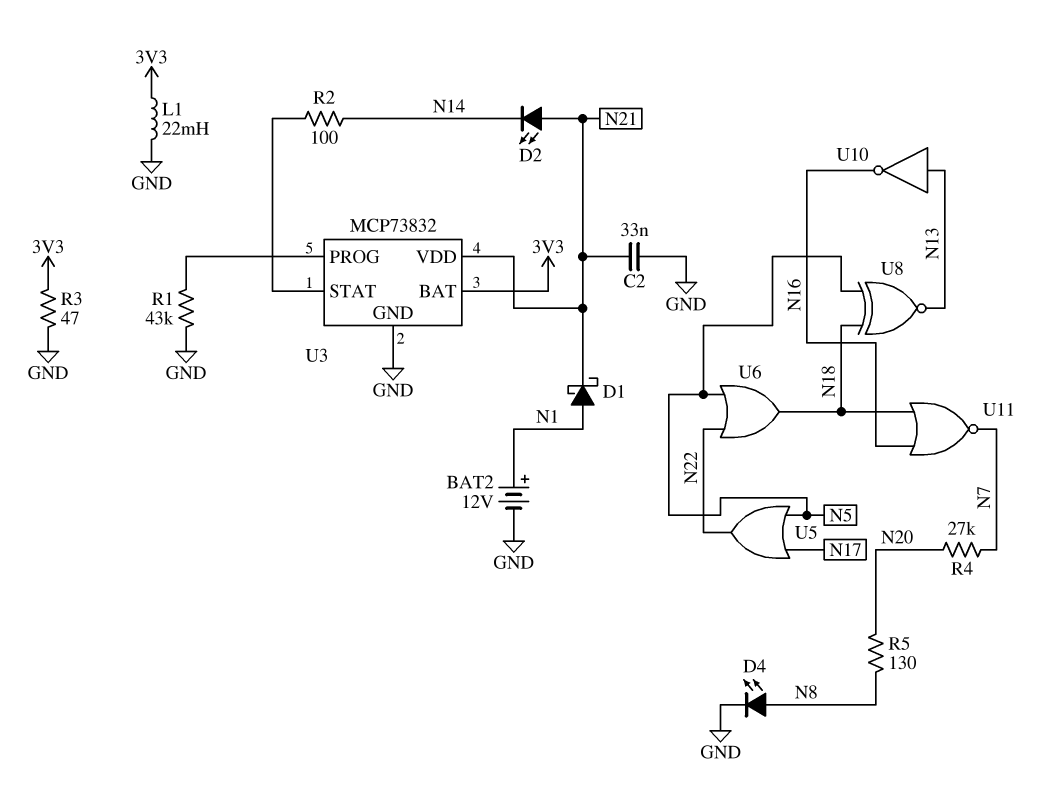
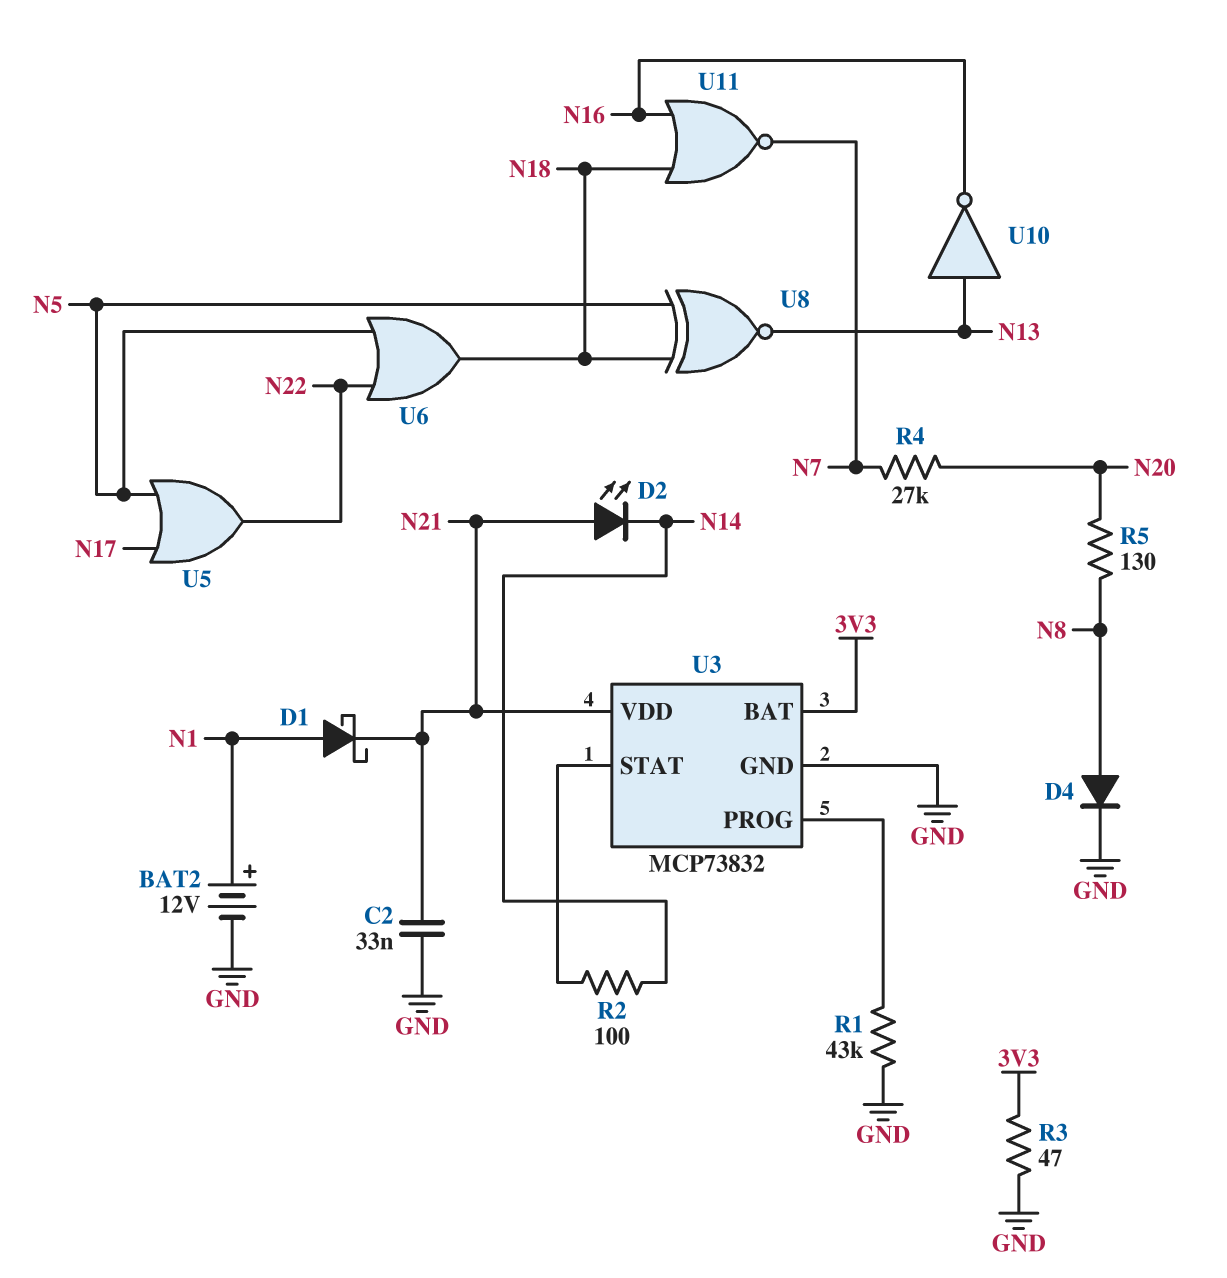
D4: LED (A N8, K GND) -> diode (A N8, K GND)
L1: 22mH (3V3, GND) -> none

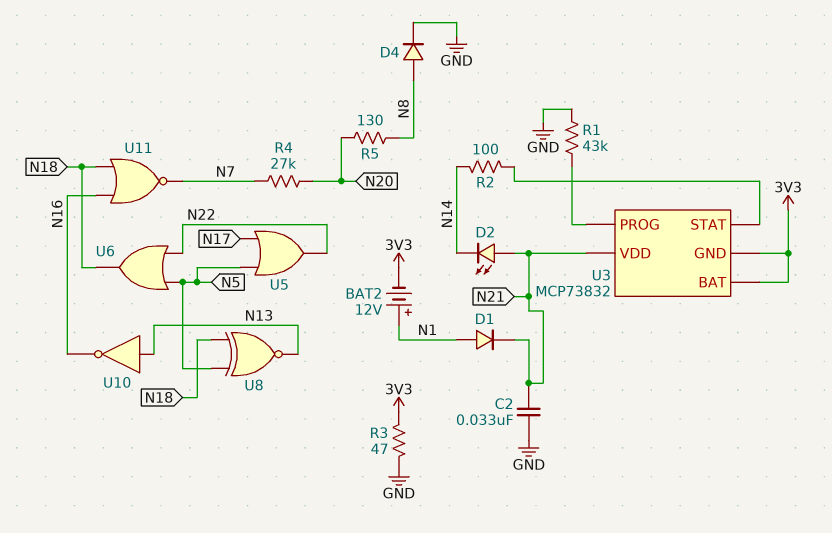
BAT2: 12V (plus N1, minus GND) -> 12V (plus N1, minus 3V3)
D1: schottky (A N1, K N21) -> diode (A N1, K N21)
U3 pin GND: GND -> 3V3

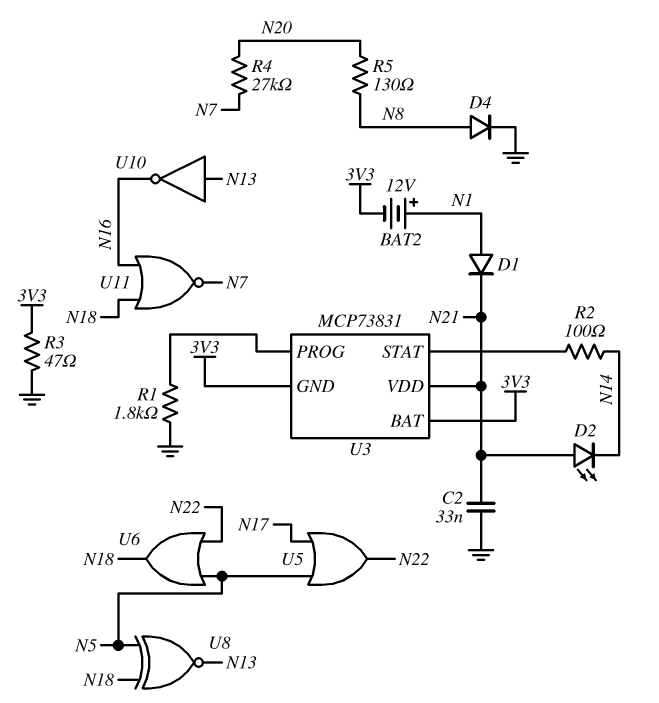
R1: 43k (GND, U3/PROG) -> 1.8k (GND, U3/PROG)
U3: MCP73832 -> MCP73831

